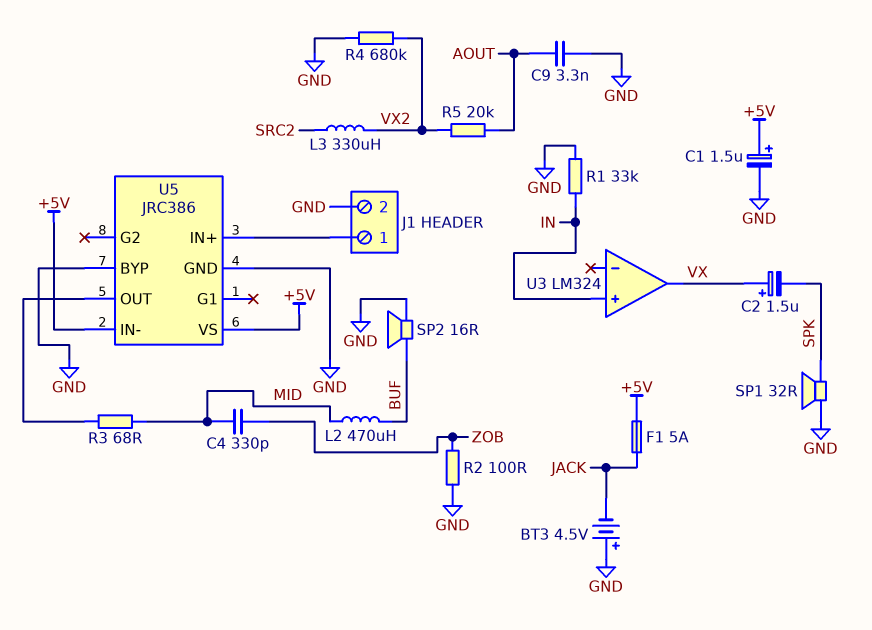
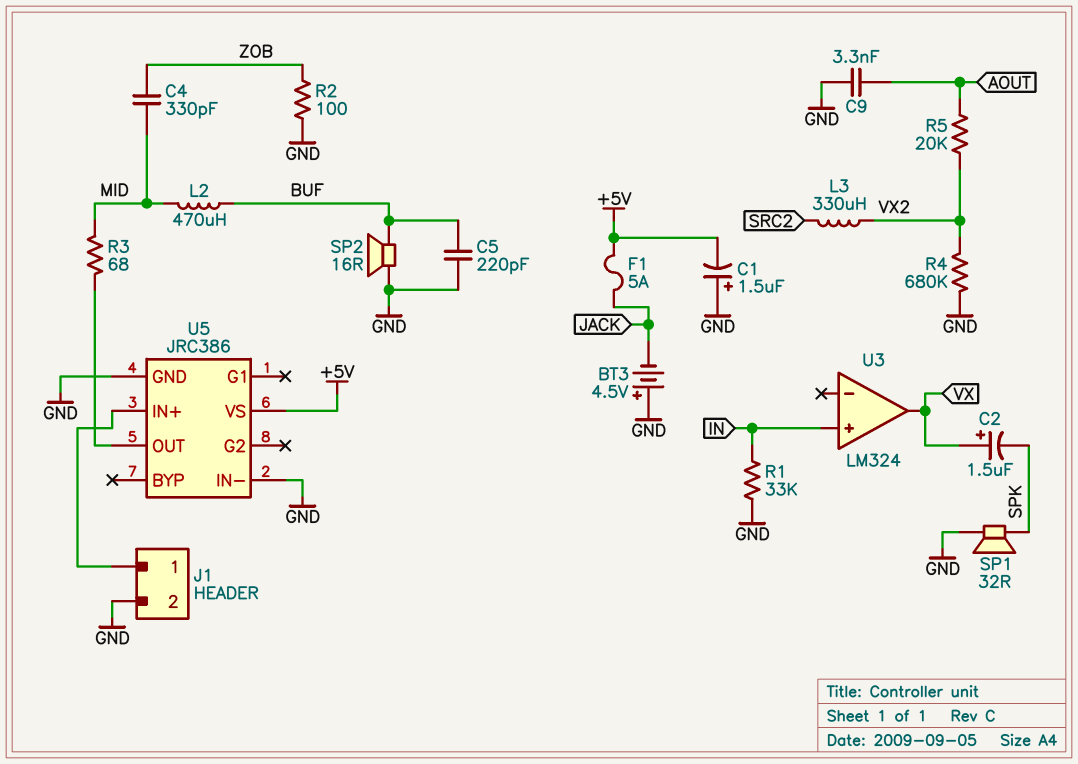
C1: 1.5uF (plus +5V, minus GND) -> 1.5uF (plus GND, minus +5V)
C5: none -> 220pF (BUF, GND)
U5 pin BYP: GND -> none
U5 pin IN-: +5V -> GND

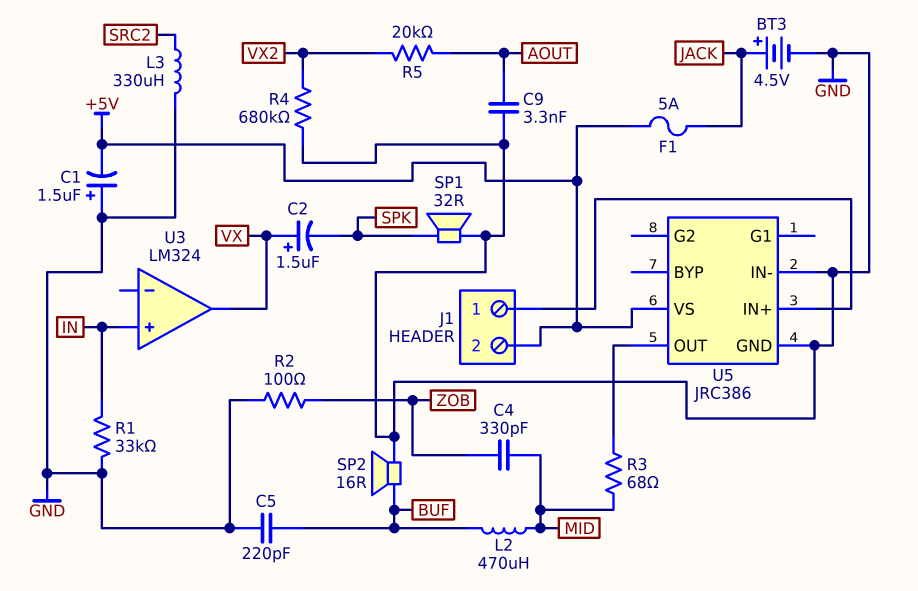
BT3: 4.5V (plus GND, minus JACK) -> 4.5V (plus JACK, minus GND)
J1 pin 2: GND -> +5V
L3: 330uH (SRC2, VX2) -> 330uH (GND, SRC2)

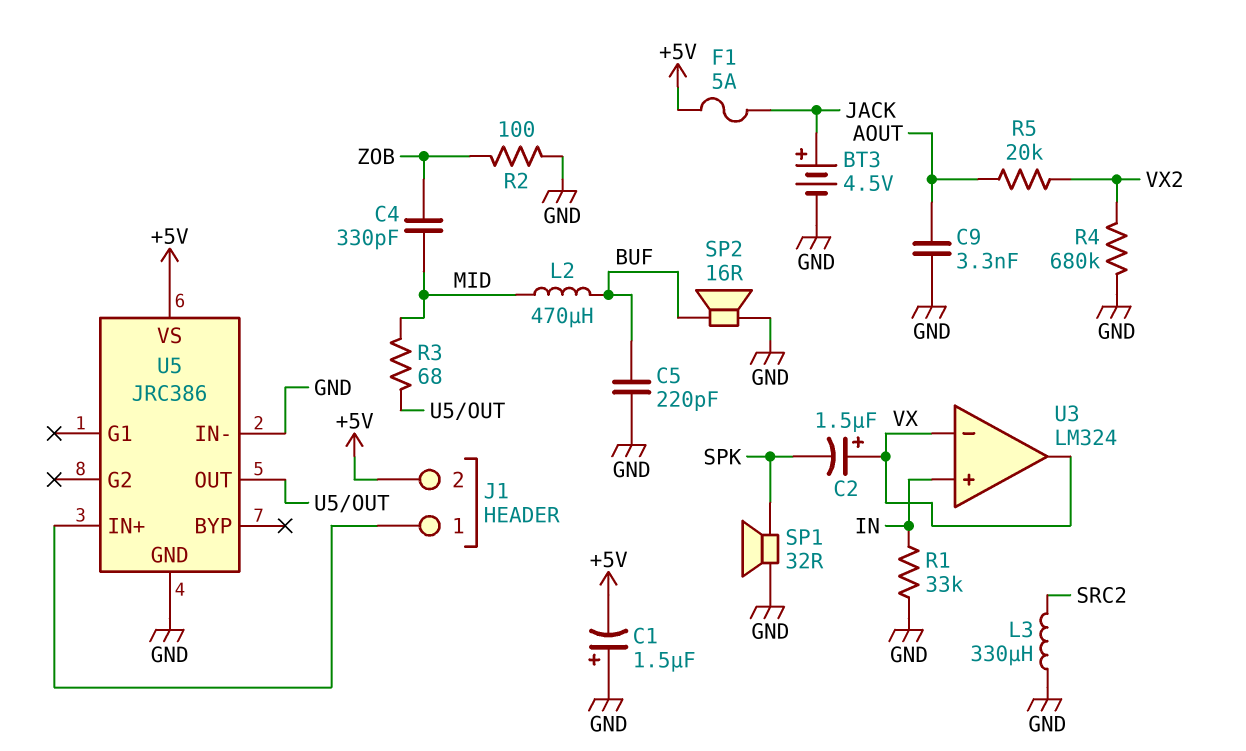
U3 pin in-: none -> VX

